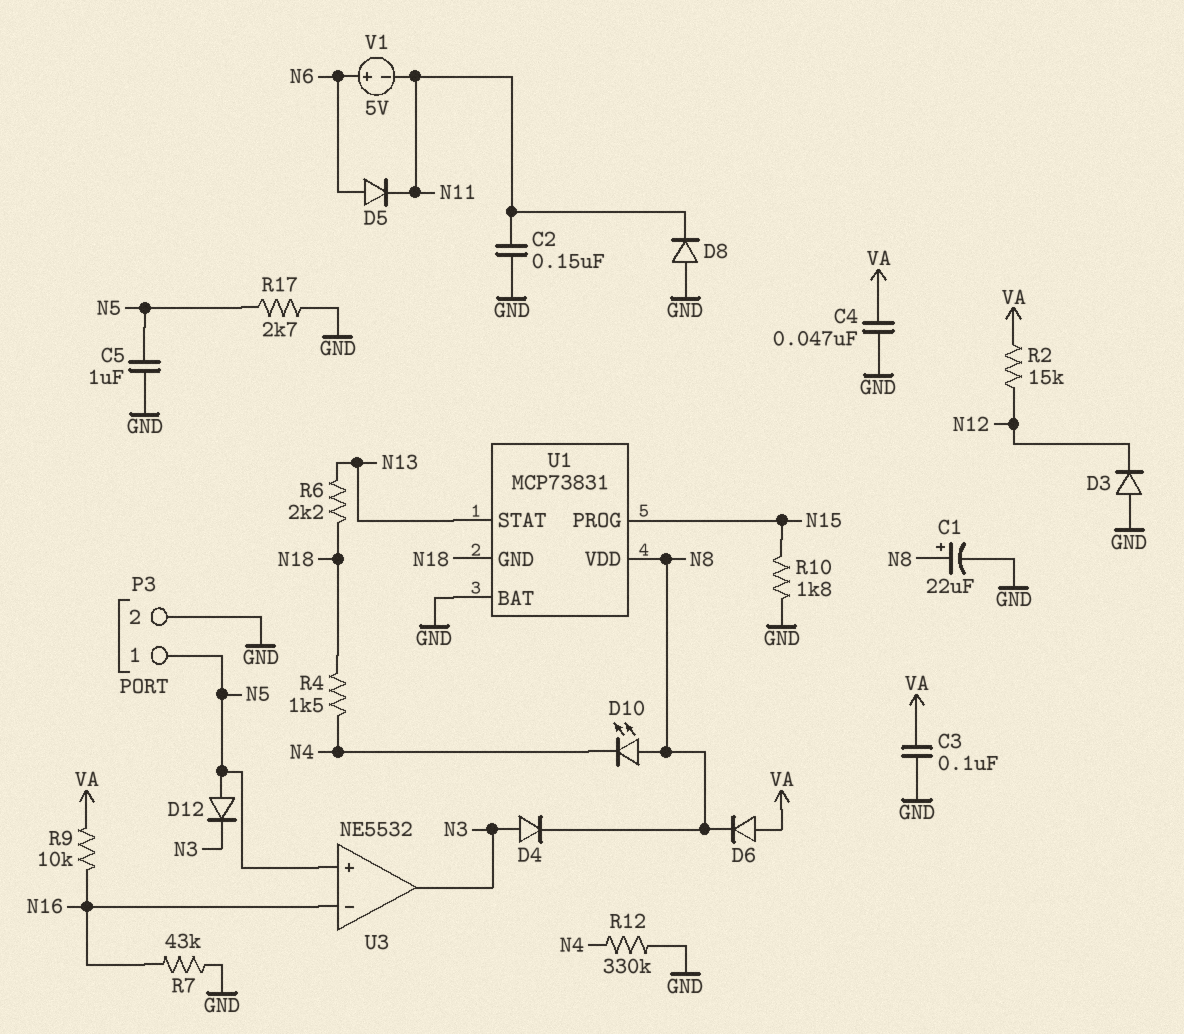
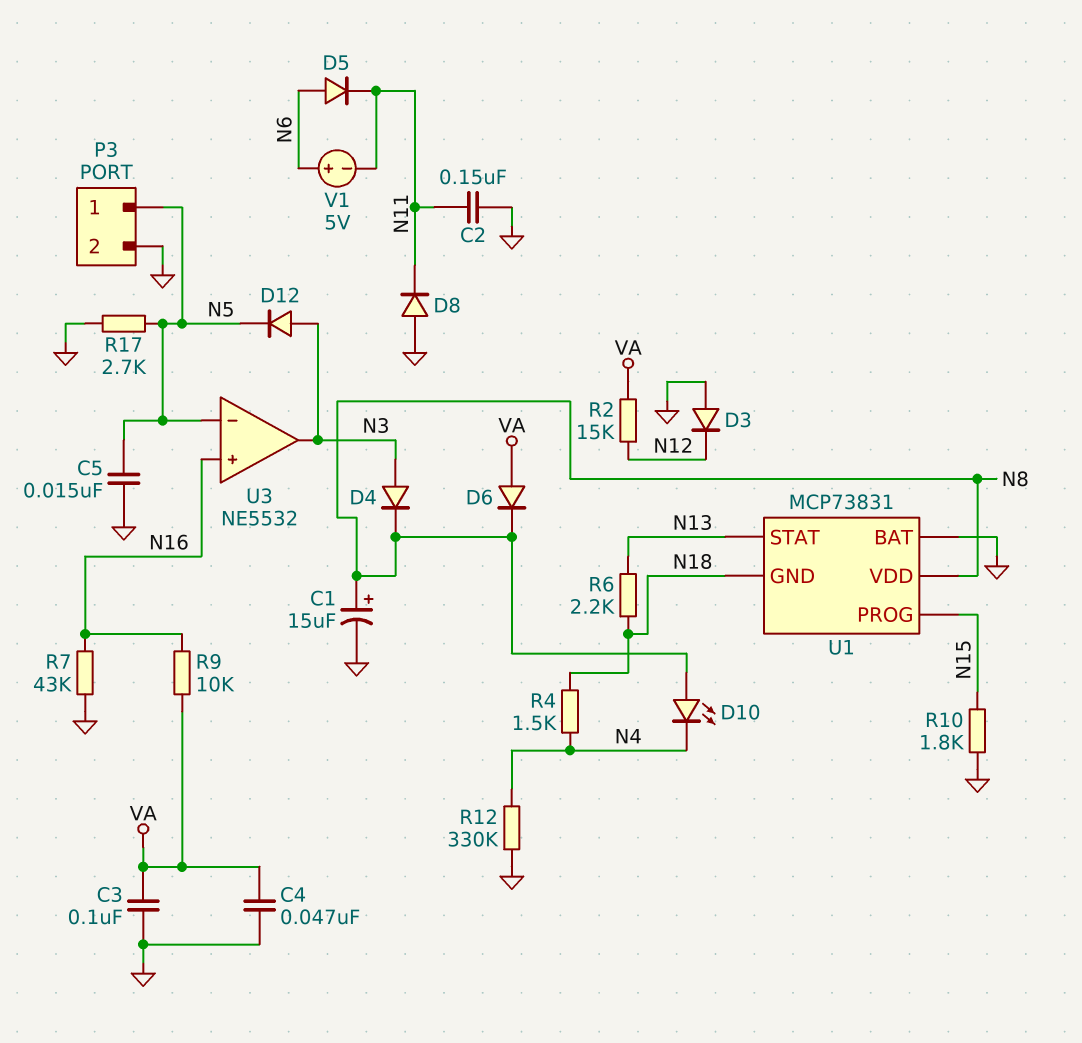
C1: 22uF (plus N8, minus GND) -> 15uF (plus N8, minus GND)
C5: 1uF (GND, N5) -> 15nF (GND, N5)
D12: diode (A N5, K N3) -> diode (A N3, K N5)
U3 pin in+: N5 -> N16
U3 pin in-: N16 -> N5

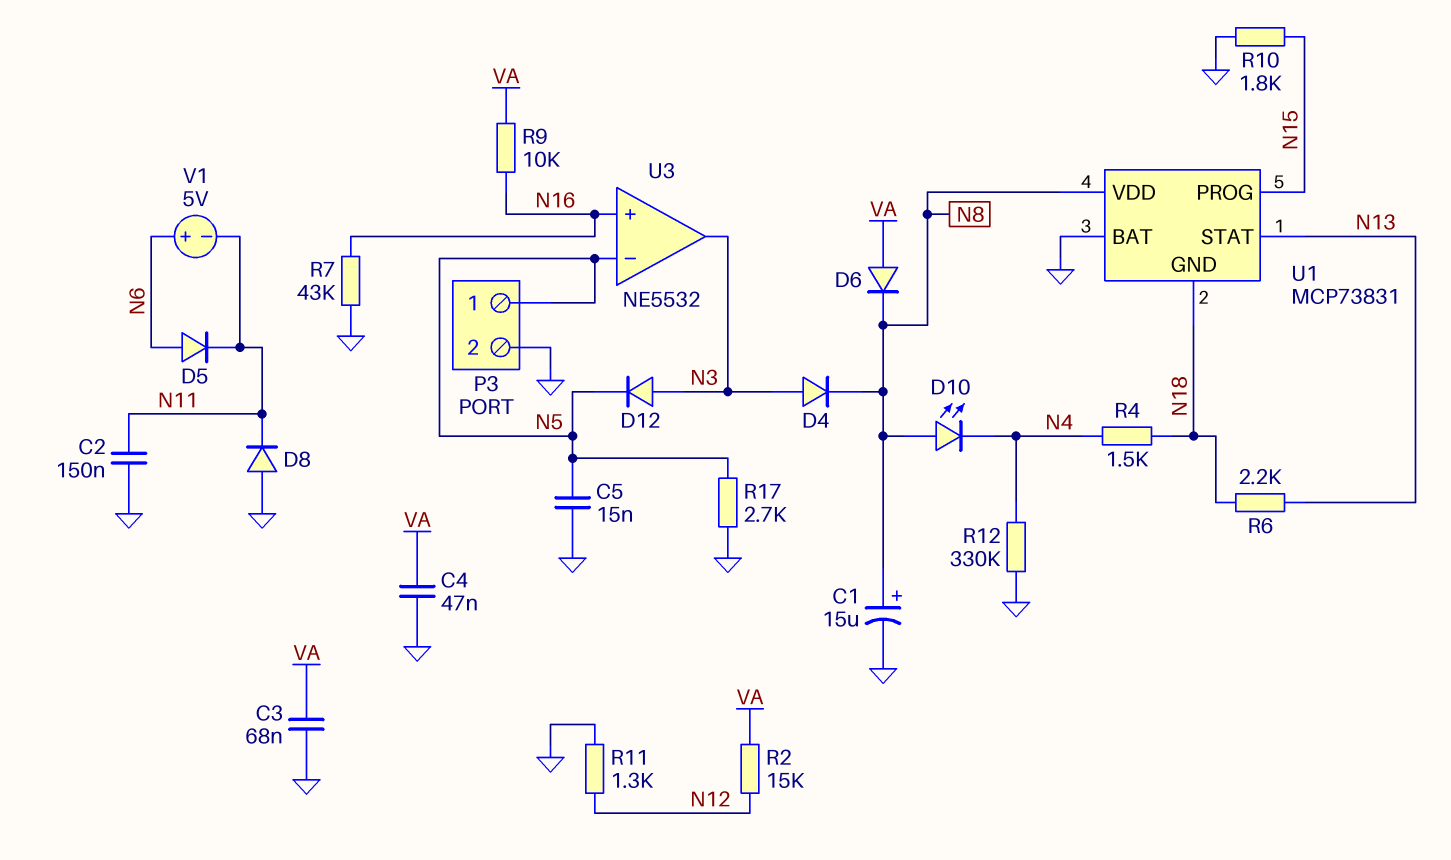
C3: 100nF (GND, VA) -> 68nF (GND, VA)
D3: diode (A GND, K N12) -> none
R11: none -> 1.3k (GND, N12)

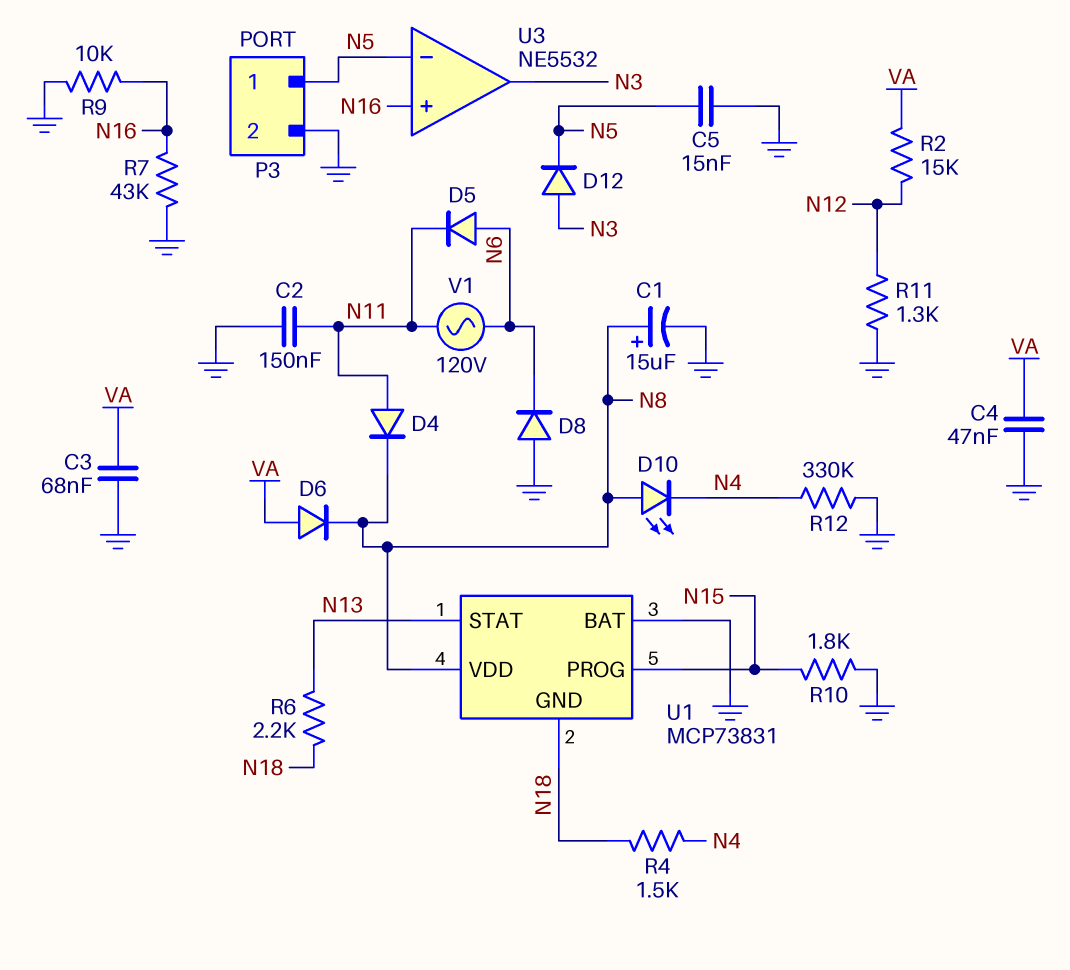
D4: diode (A N3, K N8) -> diode (A N11, K N8)
D8: diode (A GND, K N11) -> diode (A GND, K N6)
R9: 10k (N16, VA) -> 10k (GND, N16)
R17: 2.7k (GND, N5) -> none
V1: 5V (plus N6, minus N11) -> AC 120V (N6, N11)

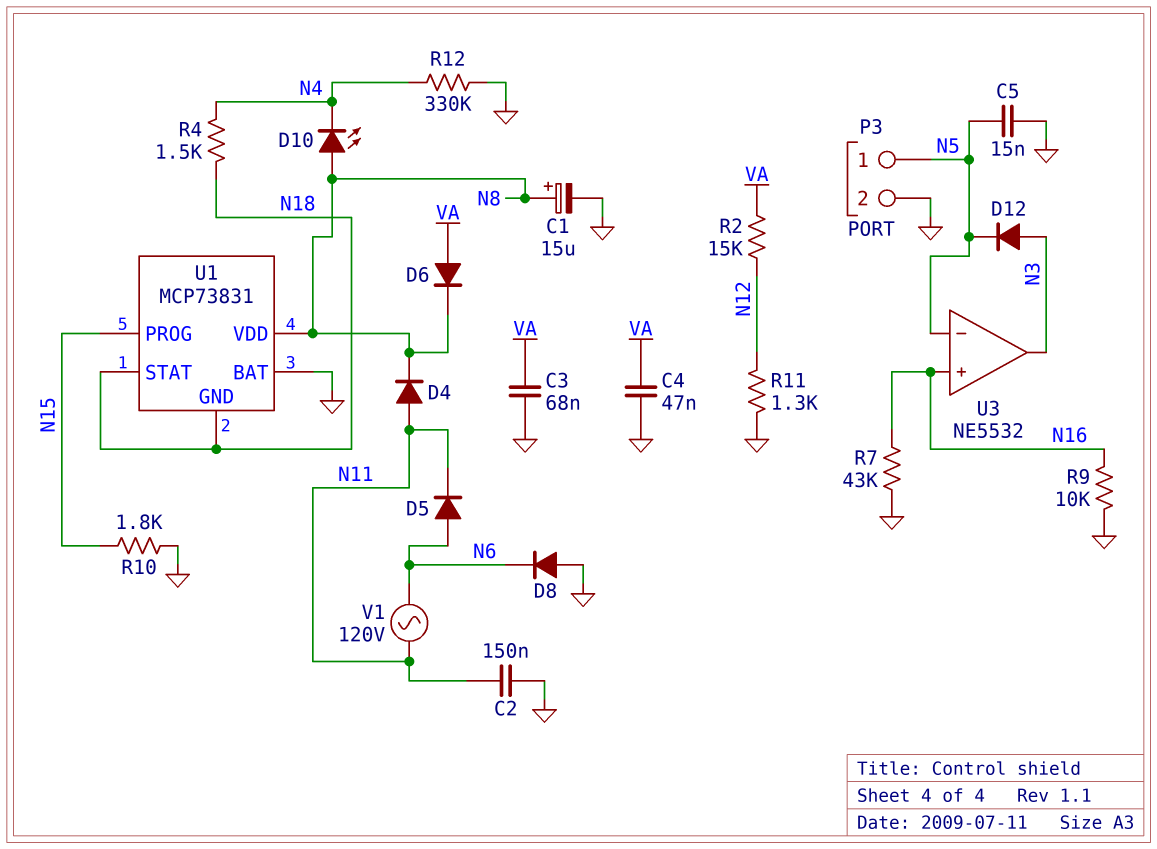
R6: 2.2k (N13, N18) -> none
U1 pin STAT: N13 -> N18

